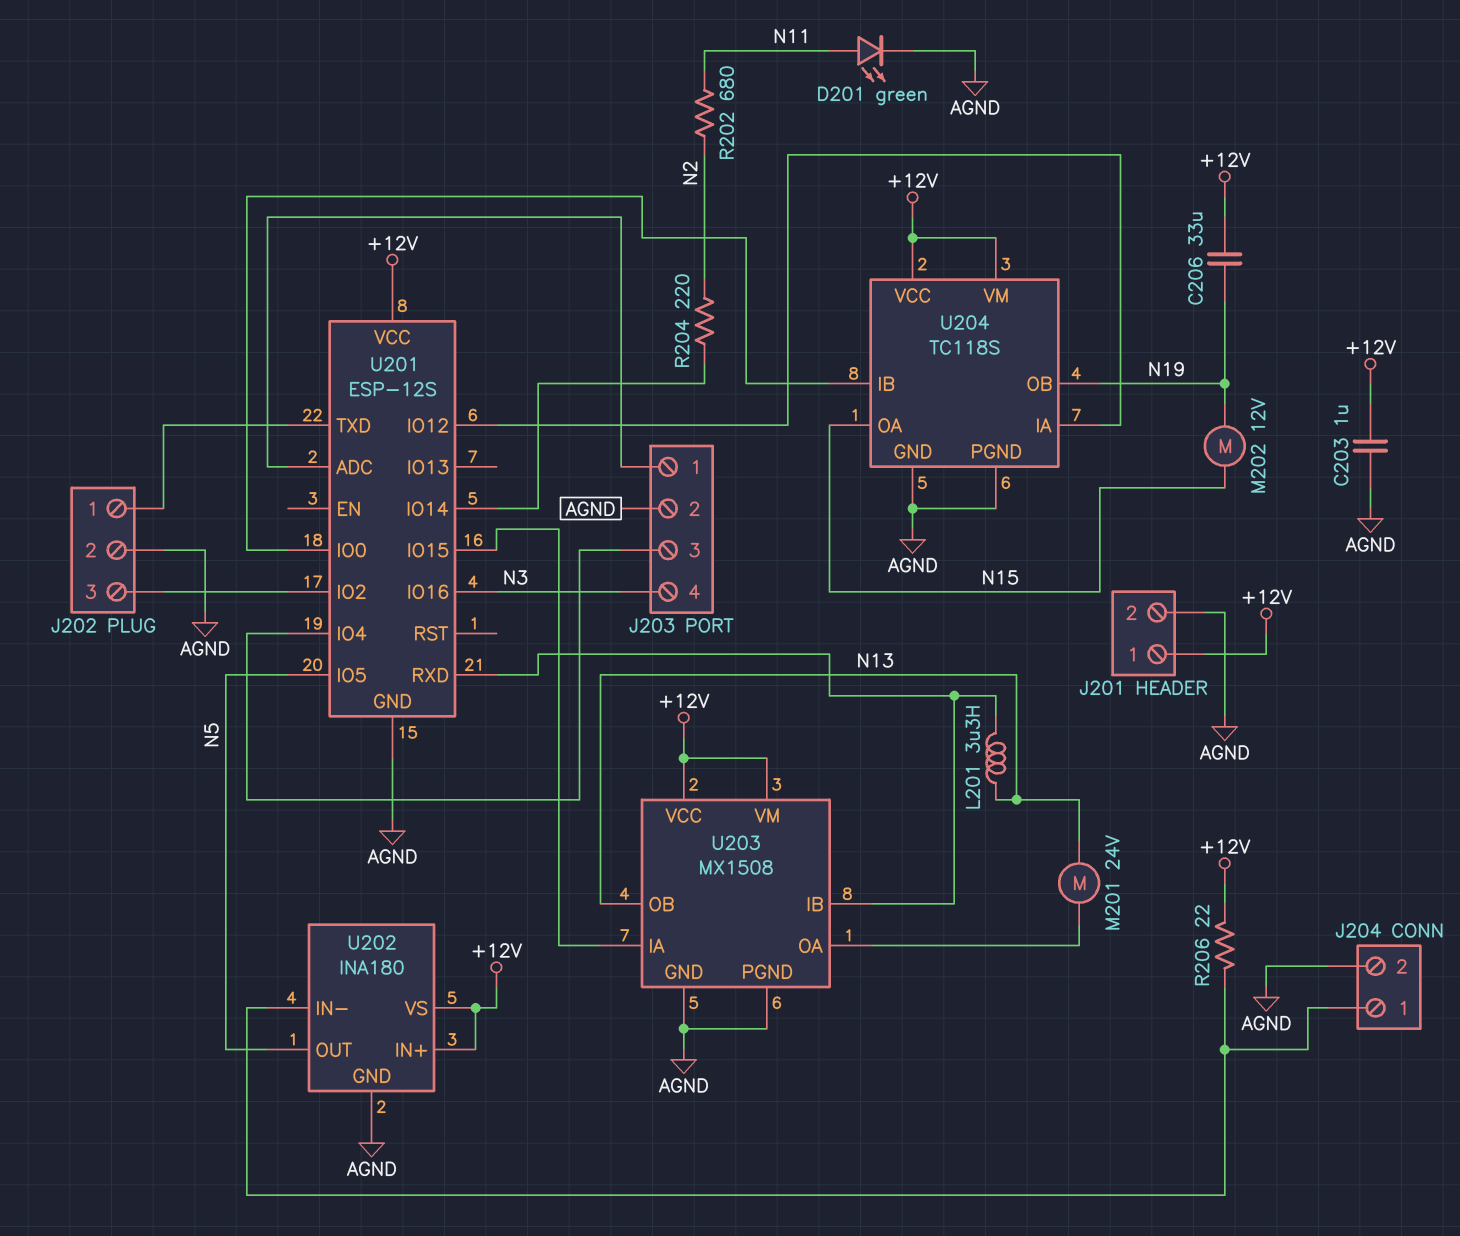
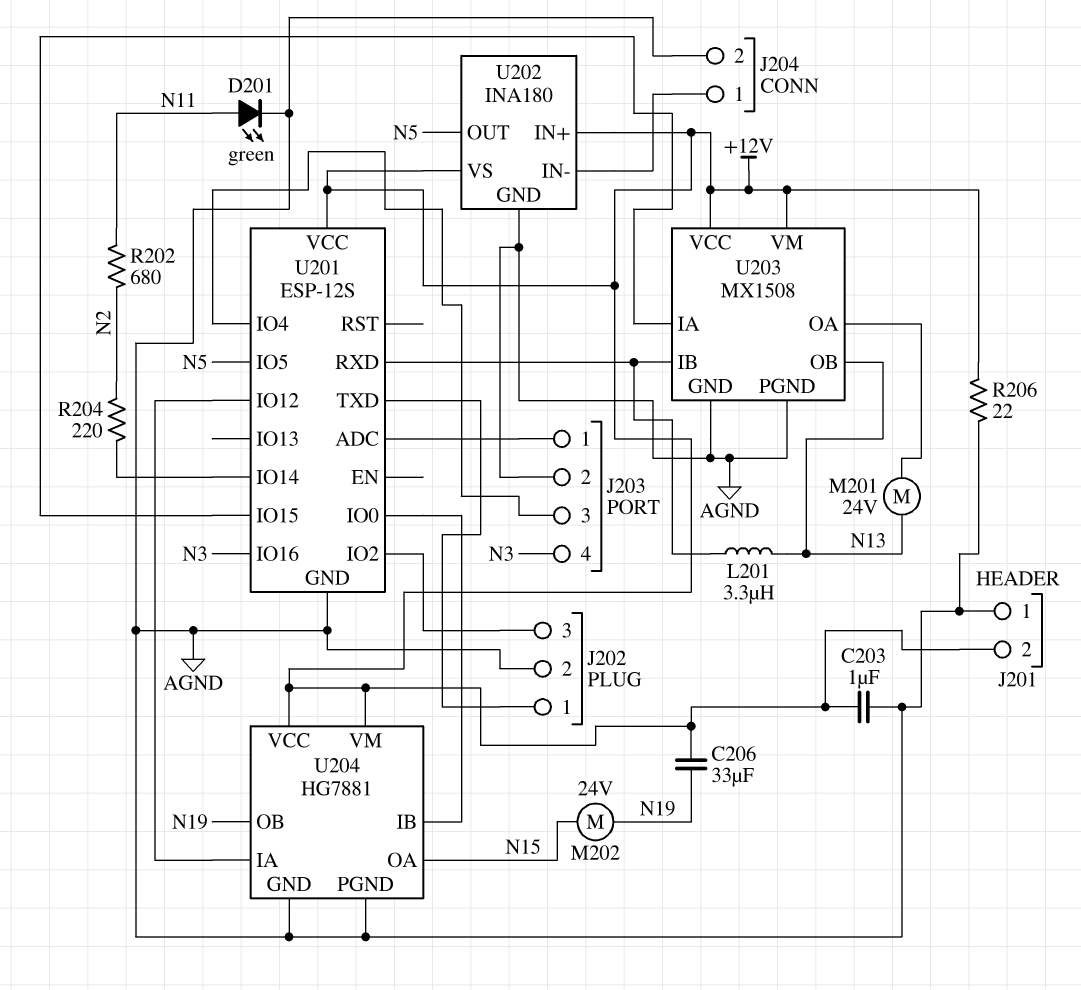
J201 pin 1: +12V -> AGND
J201 pin 2: AGND -> +12V
M202: motor 12V (N15, N19) -> motor 24V (N15, N19)
R206: 22 (+12V, J204/1) -> 22 (+12V, AGND)
U204: TC118S -> HG7881

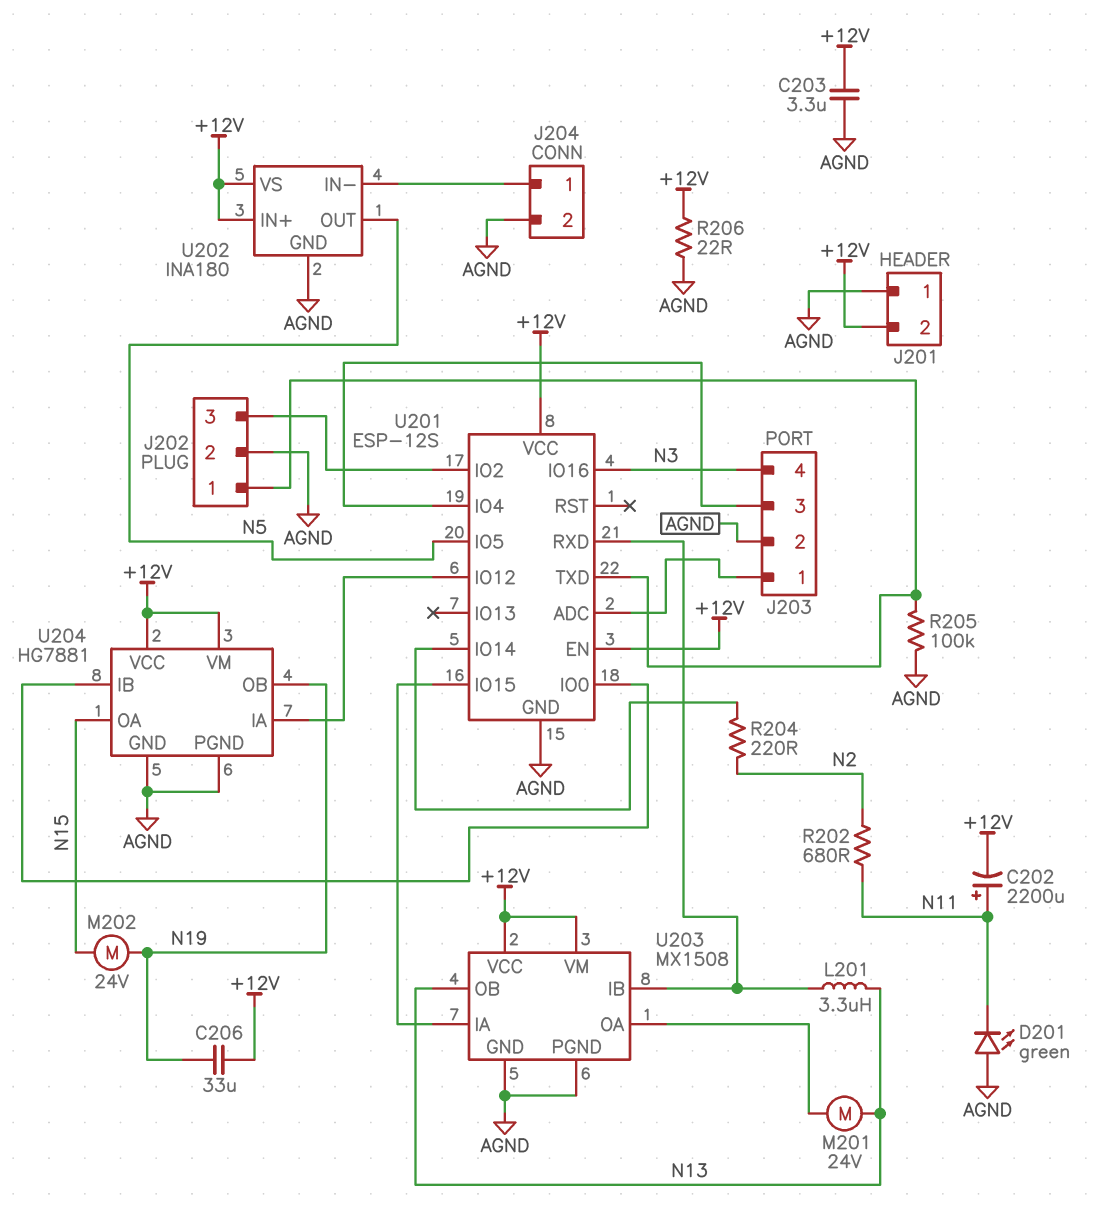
C202: none -> 2200uF (plus N11, minus +12V)
C203: 1uF (+12V, AGND) -> 3.3uF (+12V, AGND)
D201: LED green (A N11, K AGND) -> LED green (A AGND, K N11)
R205: none -> 100k (AGND, J202/1)
U201 pin EN: none -> +12V

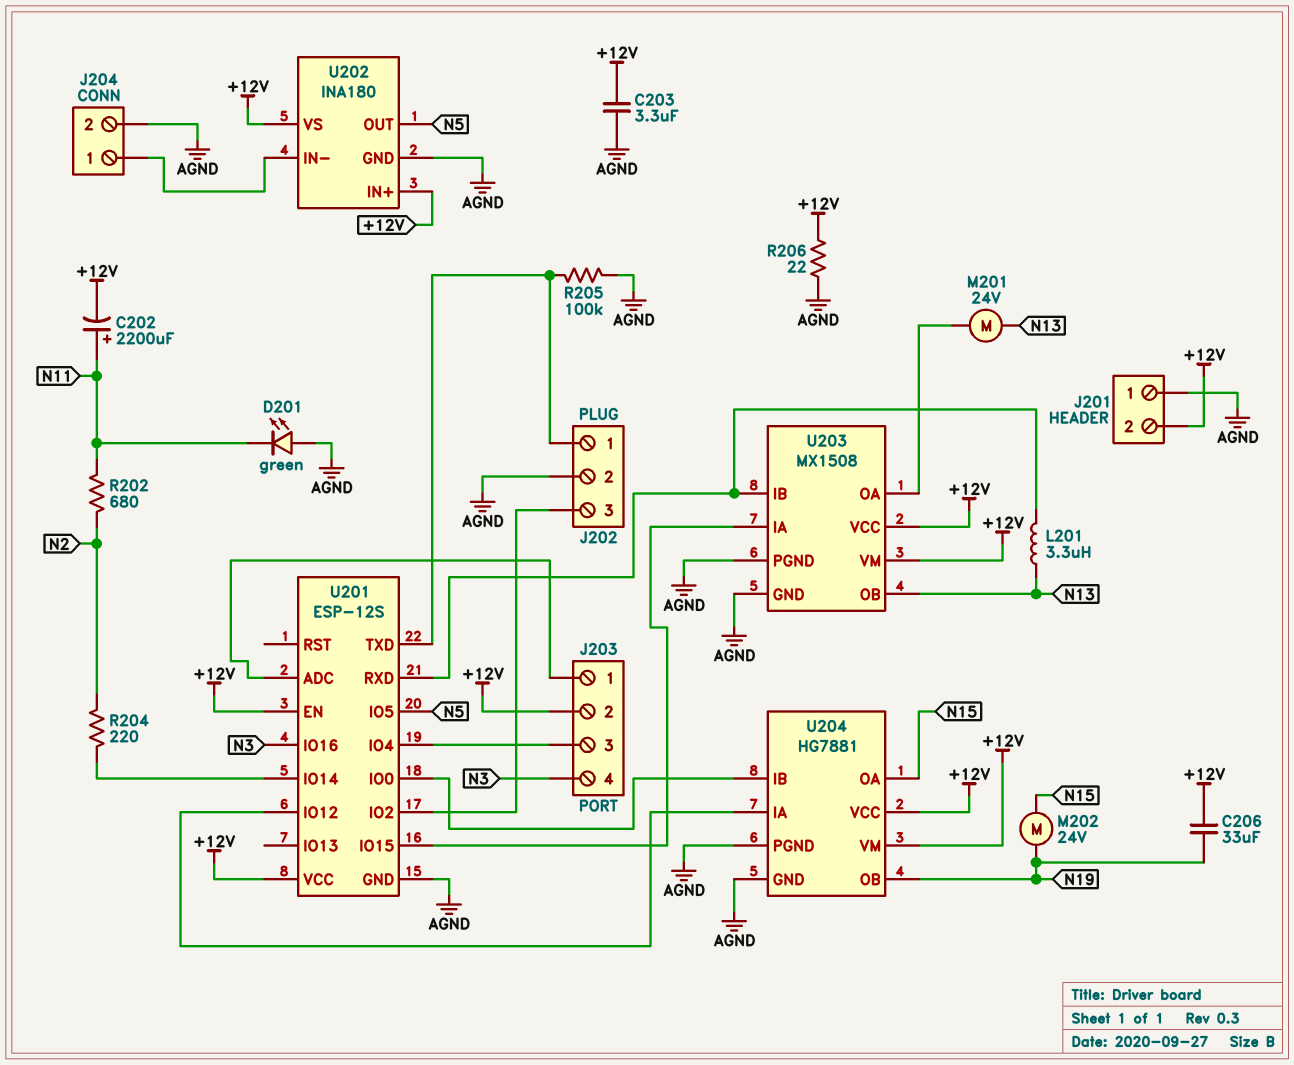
J203 pin 2: AGND -> +12V

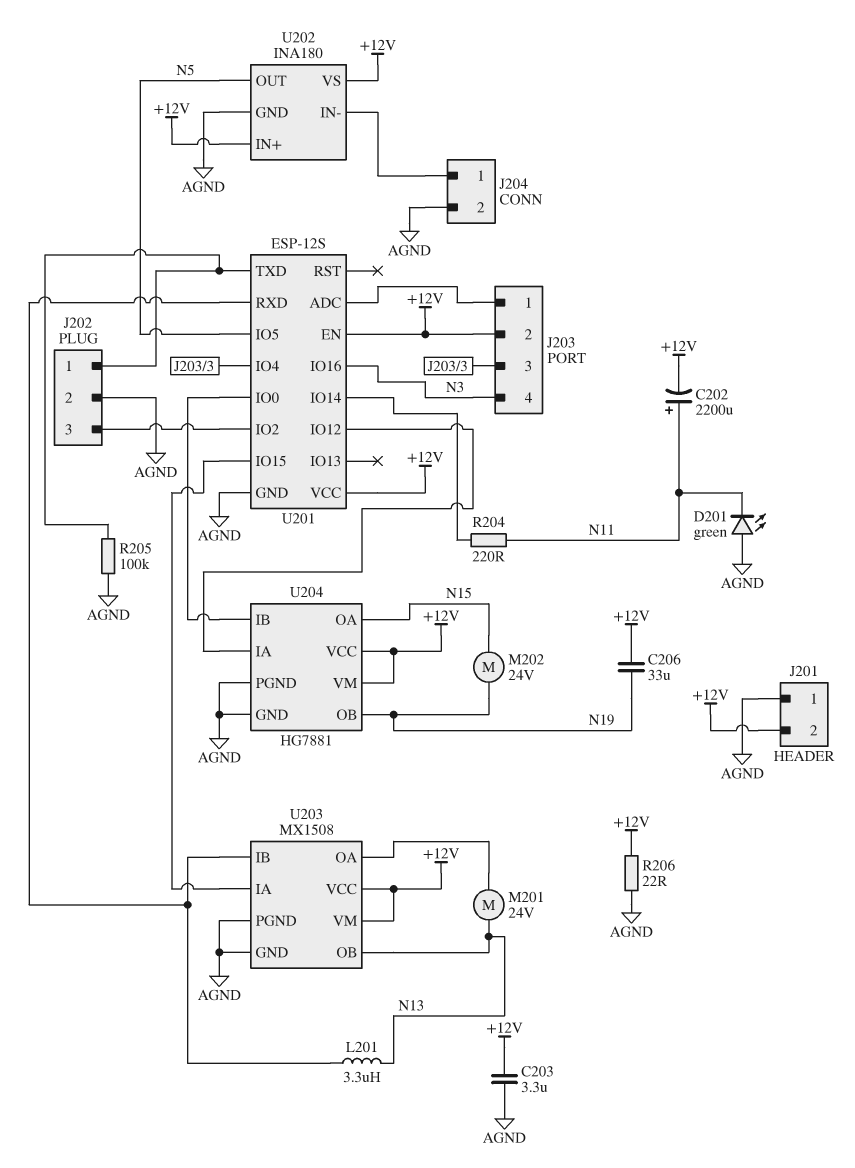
R202: 680 (N2, N11) -> none
R204: 220 (N2, U201/IO14) -> 220 (N11, U201/IO14)

